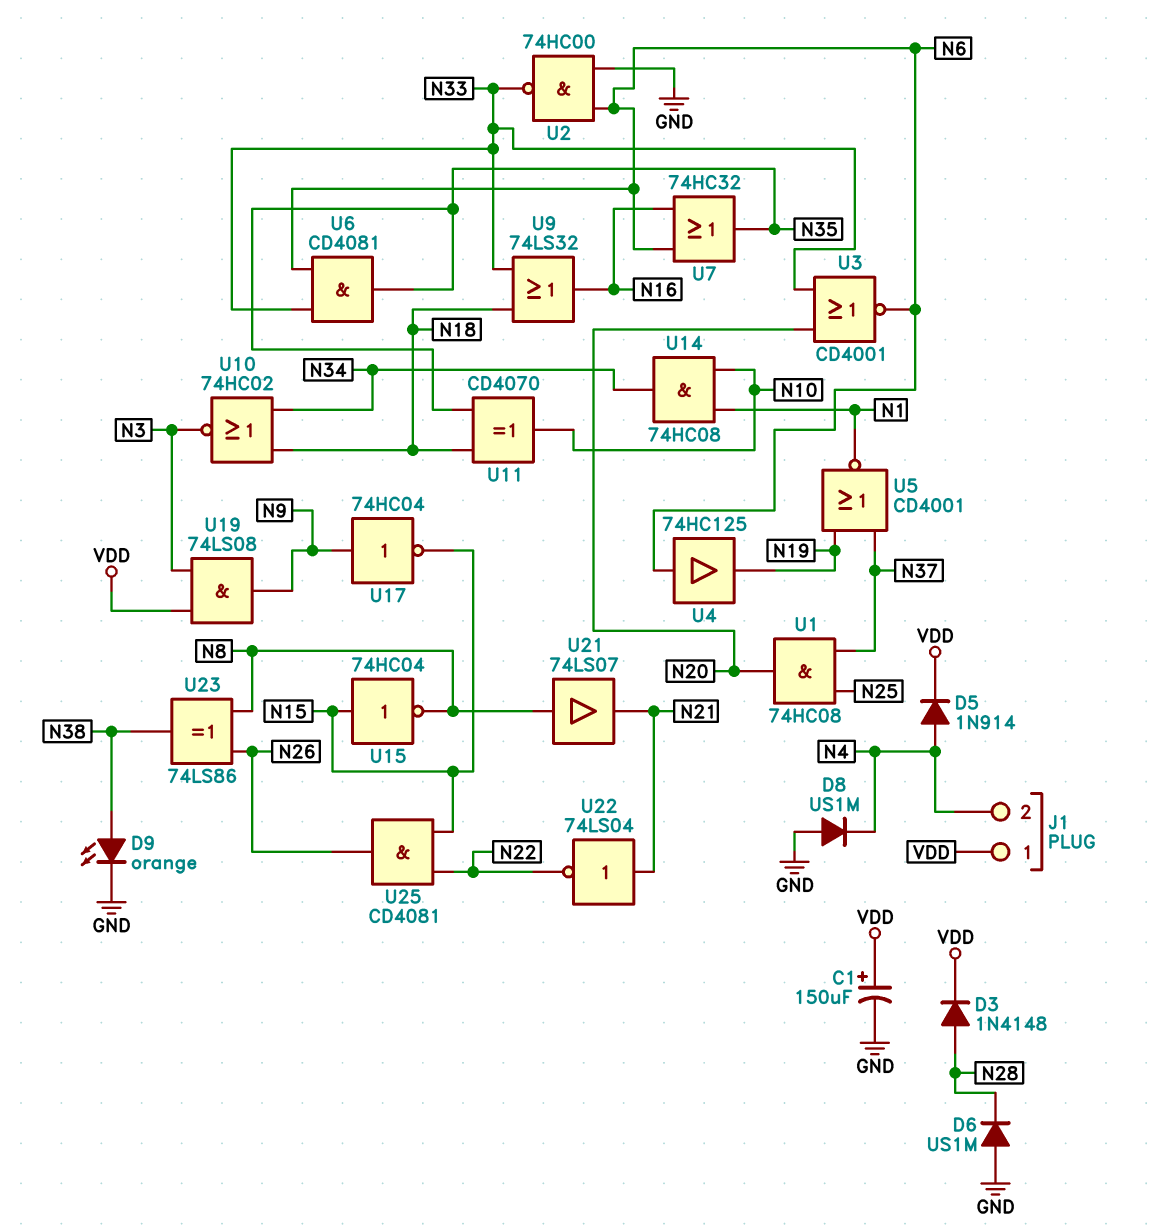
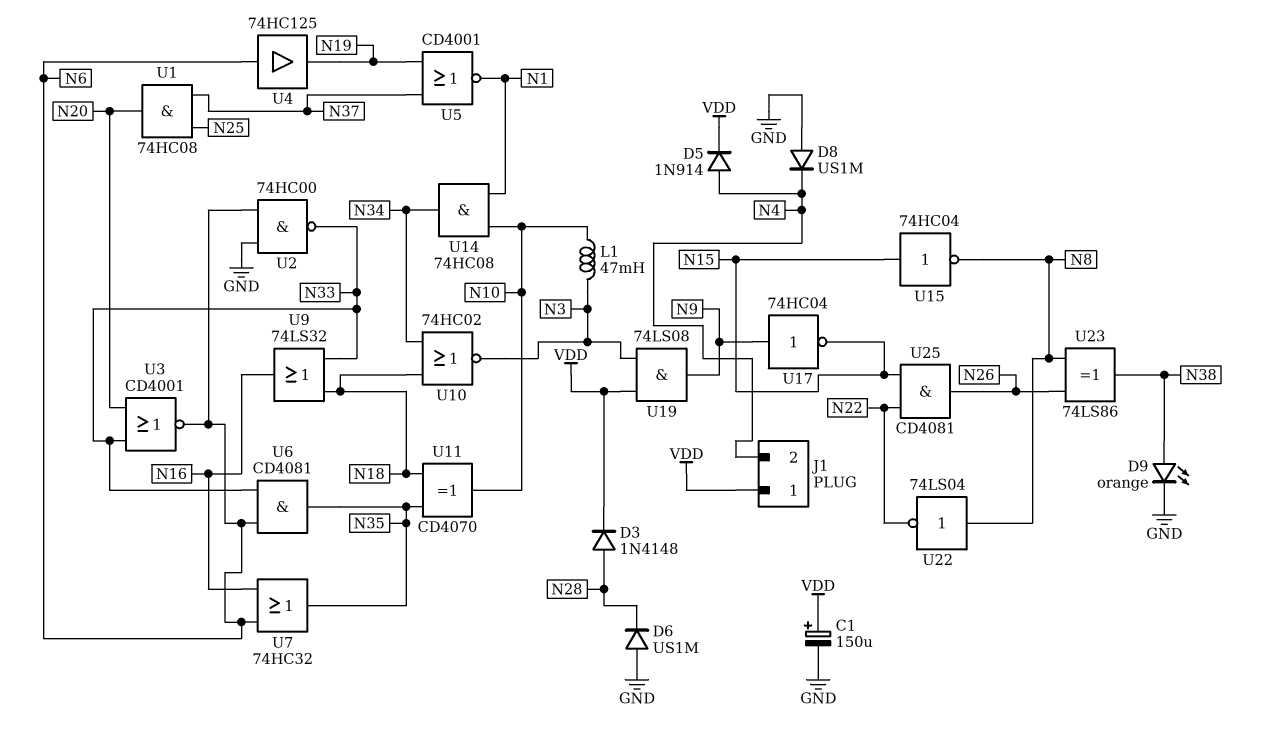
L1: none -> 47mH (N3, N10)
U21: buffer 74LS07 (in N8, out N21) -> none
U22: NOT 74LS04 (in N21, out N22) -> NOT 74LS04 (in N8, out N22)

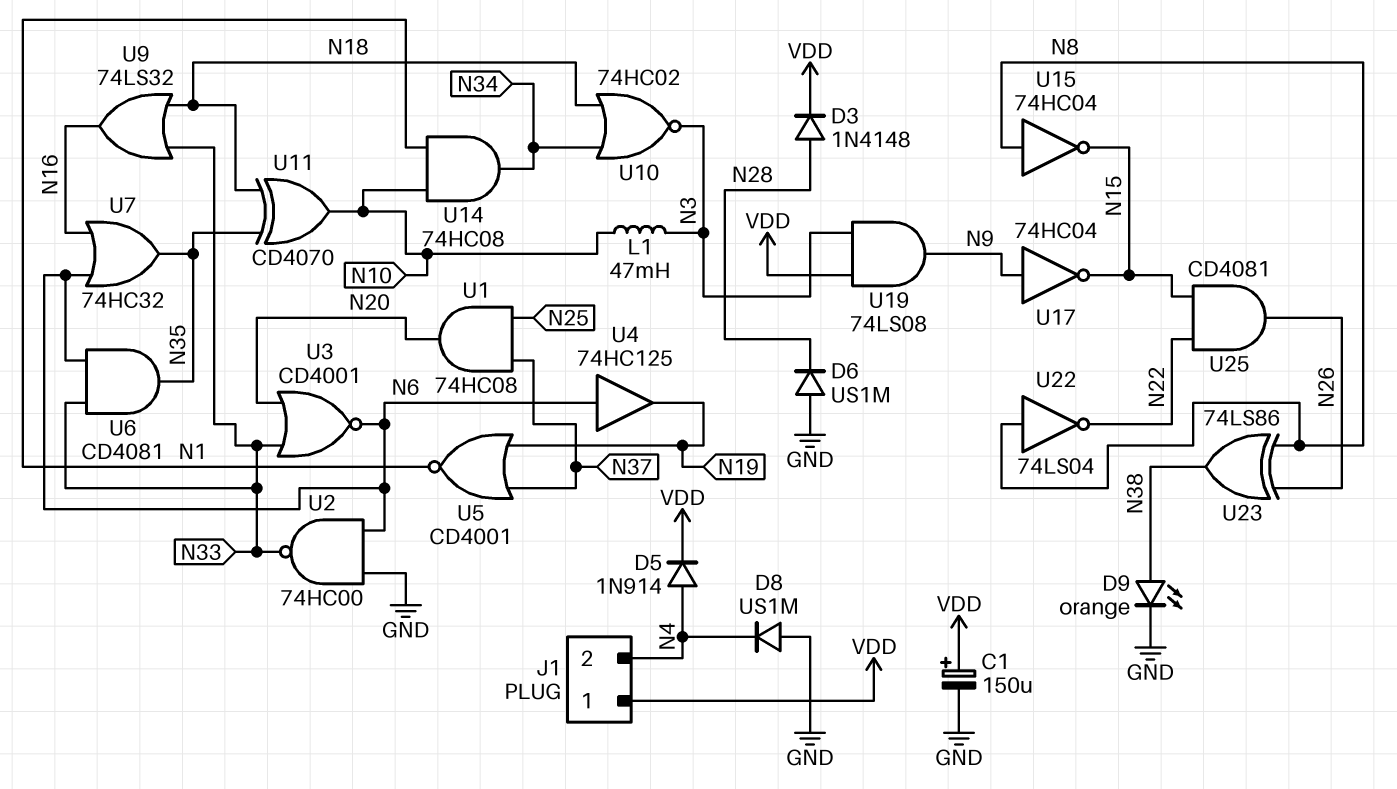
U15: NOT 74HC04 (in N15, out N8) -> NOT 74HC04 (in N8, out N15)

